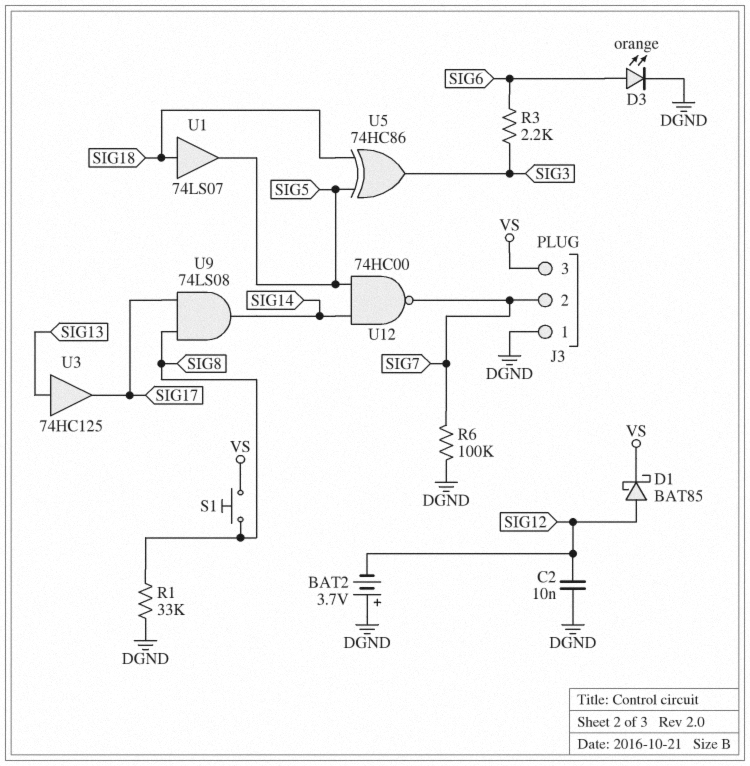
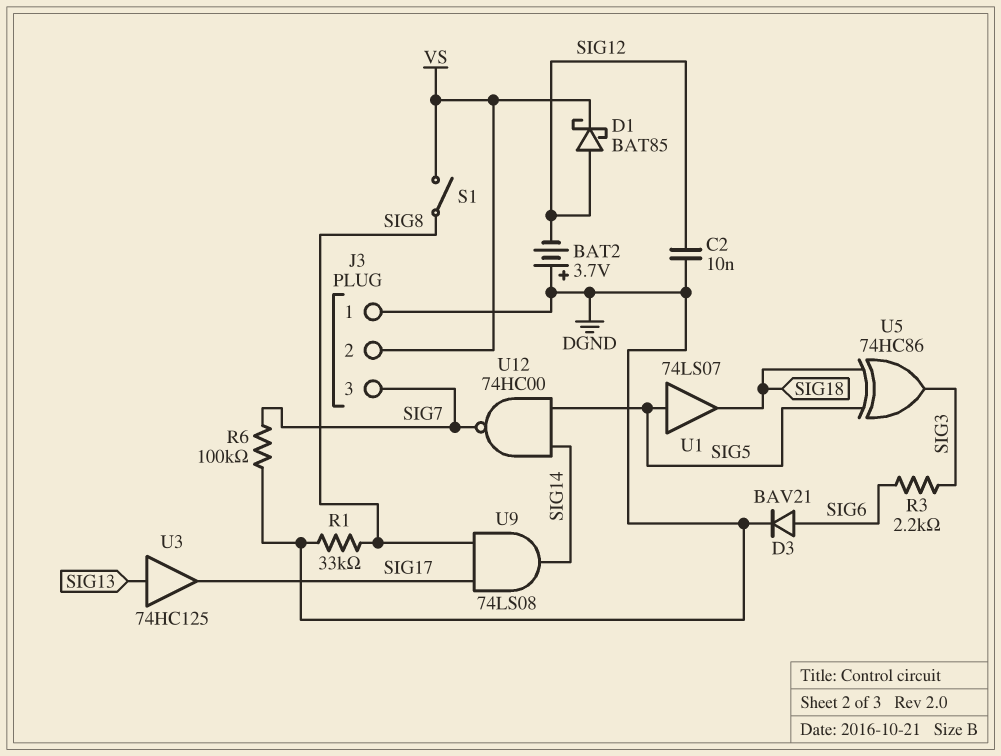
D3: LED orange (A SIG6, K DGND) -> diode BAV21 (A SIG6, K DGND)
J3 pin 2: SIG7 -> VS
J3 pin 3: VS -> SIG7
S1: button (SIG8, VS) -> switch (SIG8, VS)
U1: buffer 74LS07 (in SIG18, out SIG5) -> buffer 74LS07 (in SIG5, out SIG18)

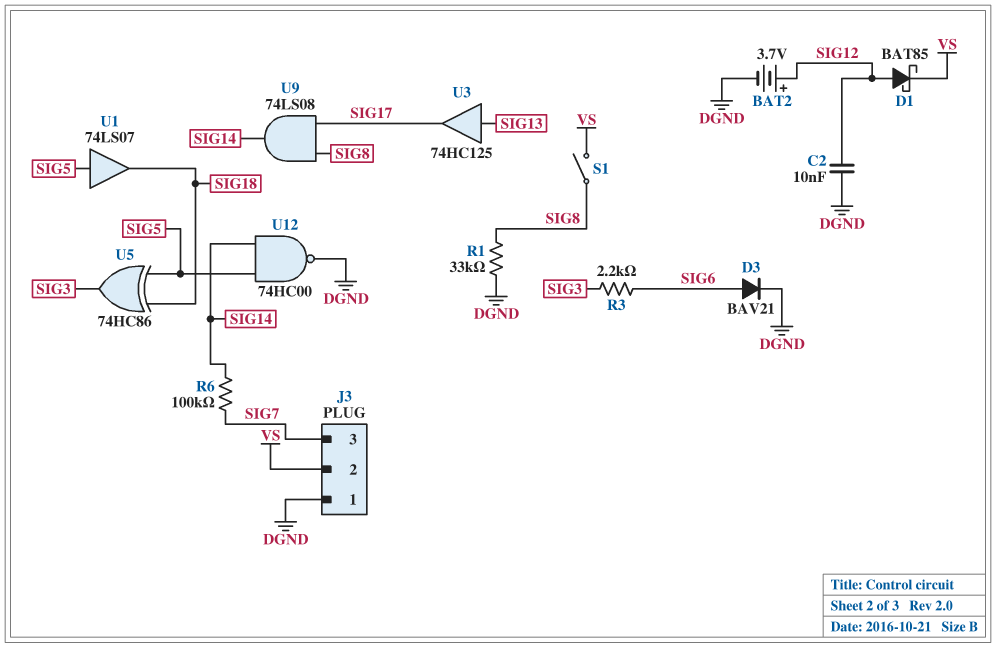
BAT2: 3.7V (plus DGND, minus SIG12) -> 3.7V (plus SIG12, minus DGND)
R6: 100k (DGND, SIG7) -> 100k (SIG7, SIG14)
U12: NAND 74HC00 (in SIG5, in SIG14, out SIG7) -> NAND 74HC00 (in SIG5, in SIG14, out DGND)

